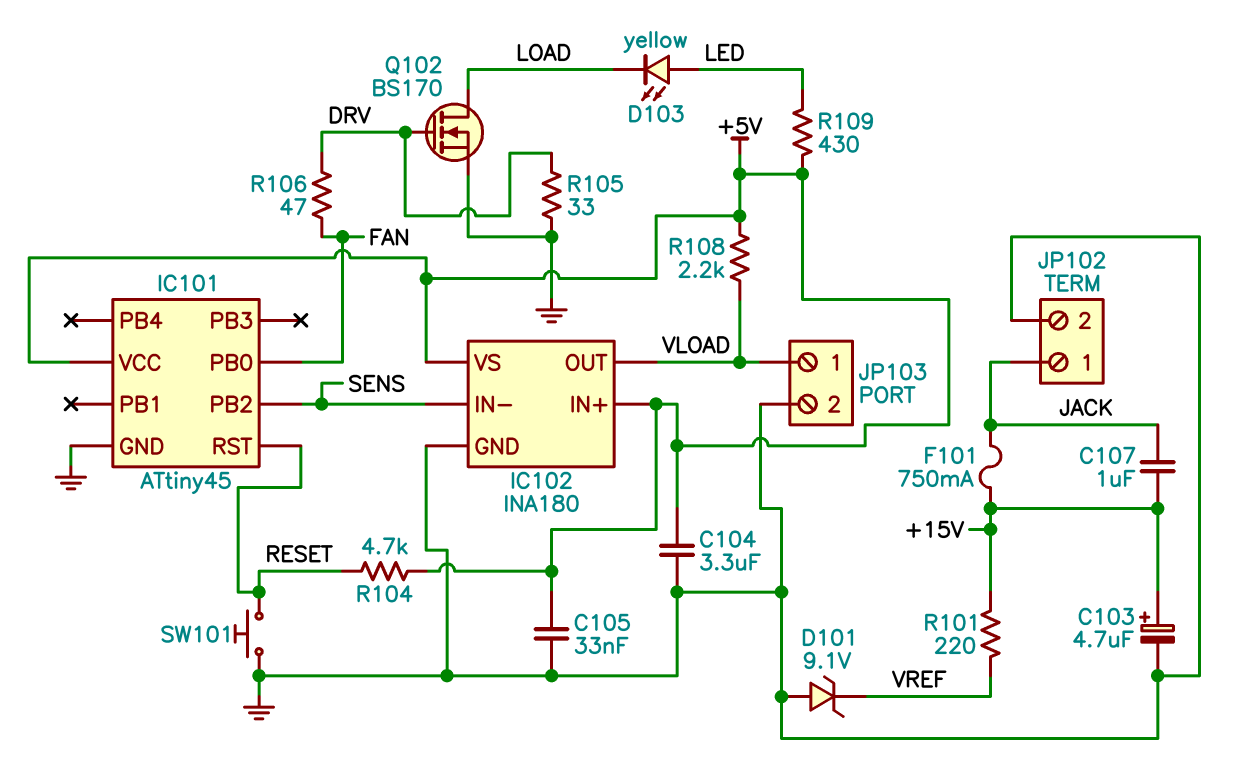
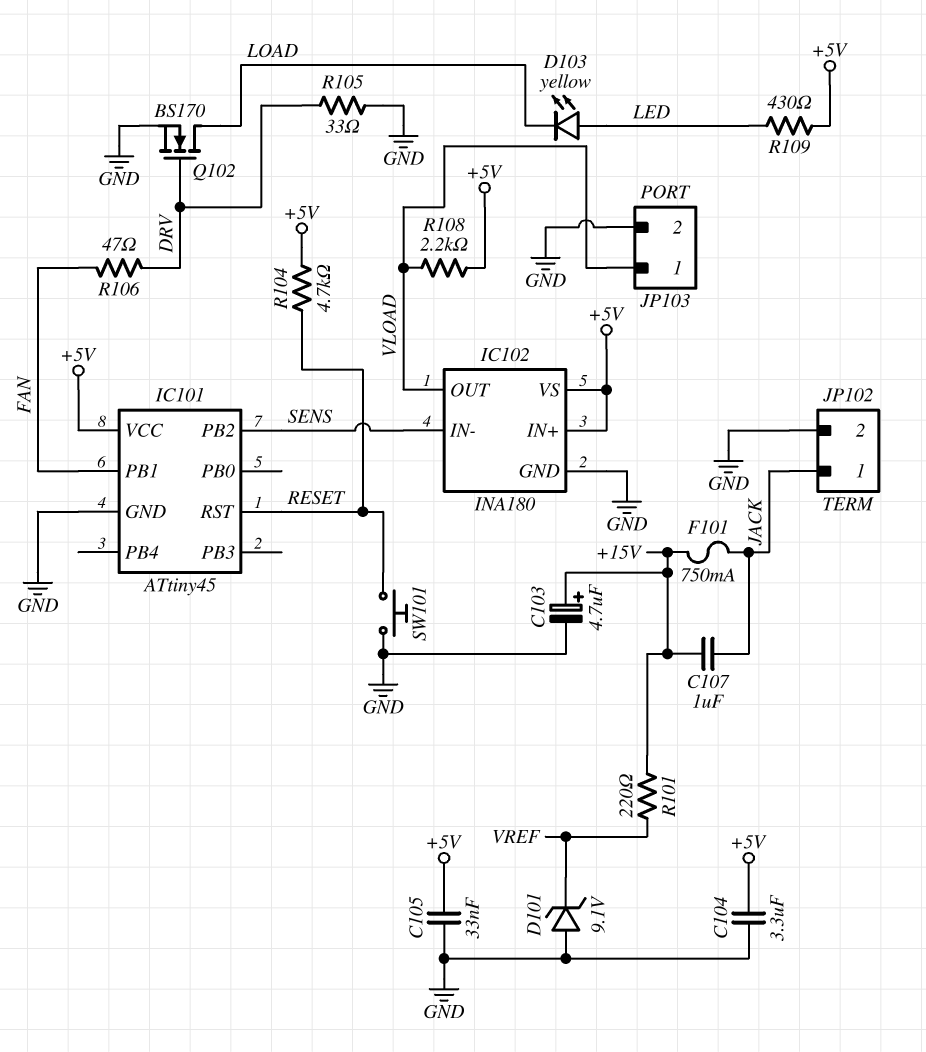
IC101 pin PB0: FAN -> none
IC101 pin PB1: none -> FAN

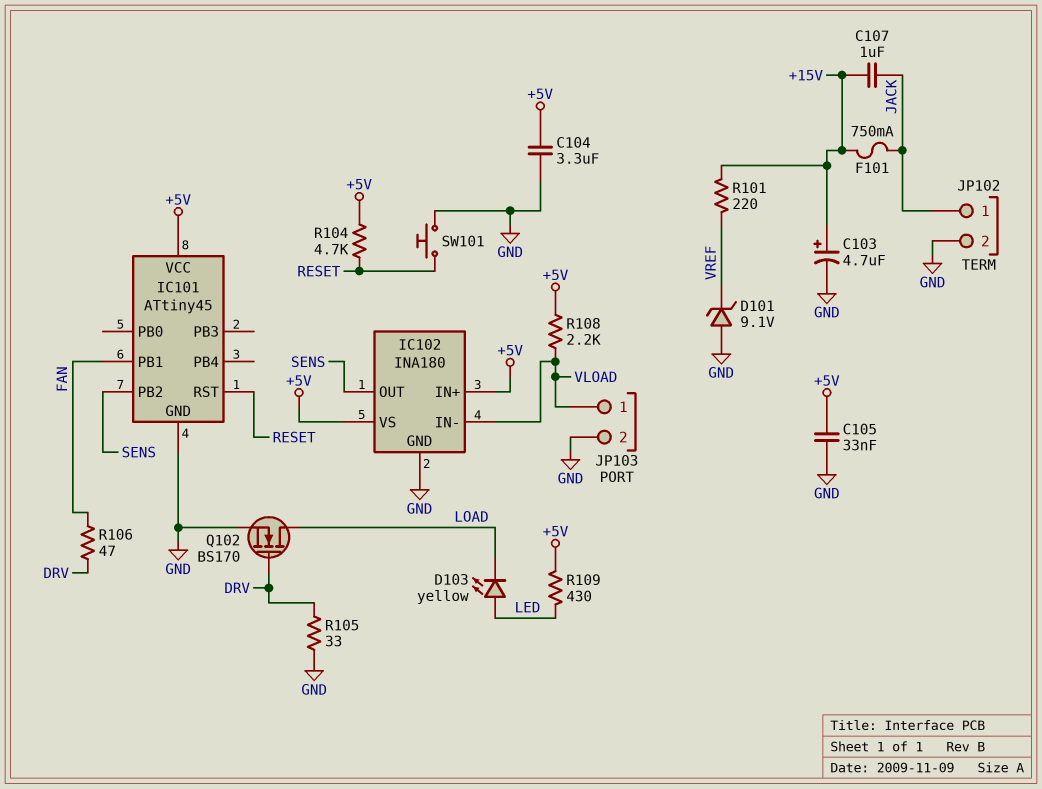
IC102 pin IN-: SENS -> VLOAD
IC102 pin OUT: VLOAD -> SENS

